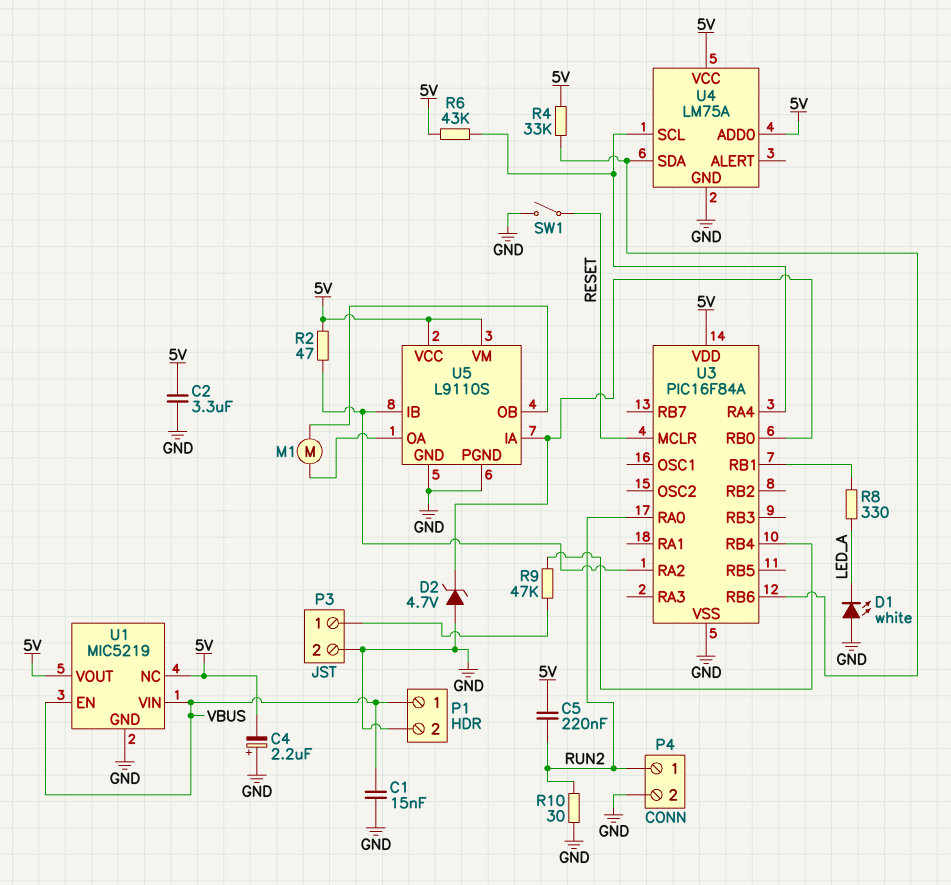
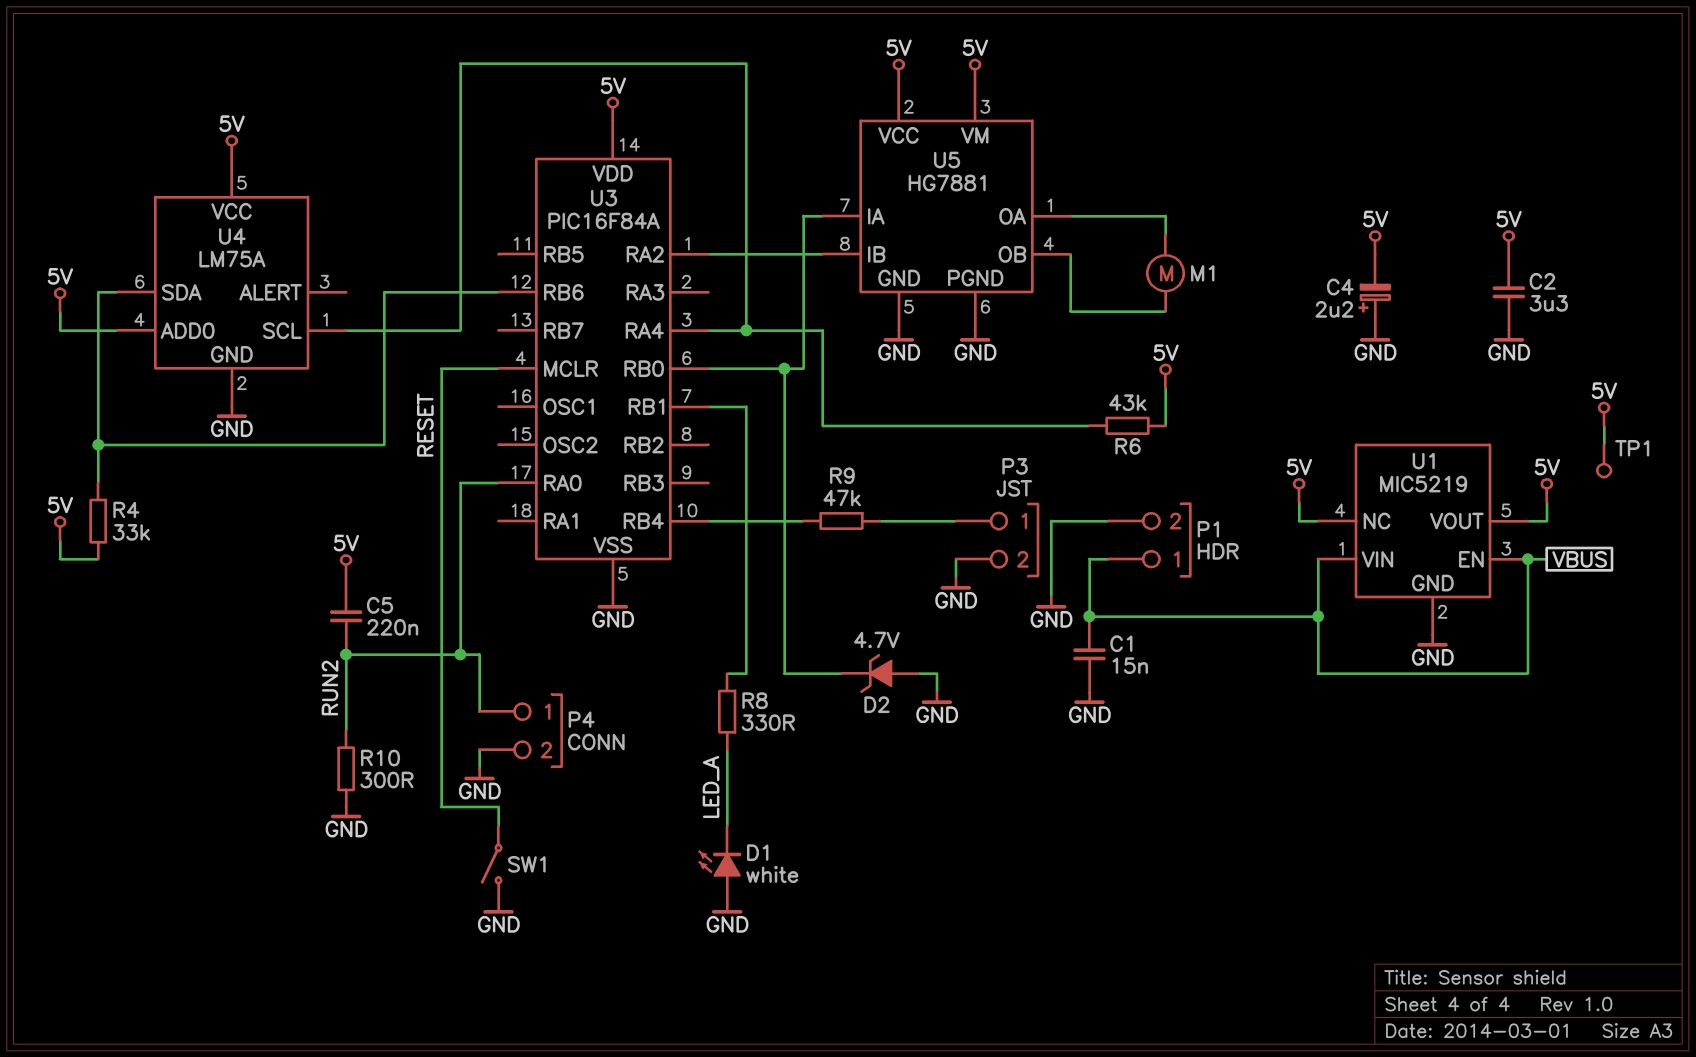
R2: 47 (5V, U3/RA2) -> none
R10: 30 (GND, RUN2) -> 300 (GND, RUN2)
TP1: none -> test point (5V)
U5: L9110S -> HG7881

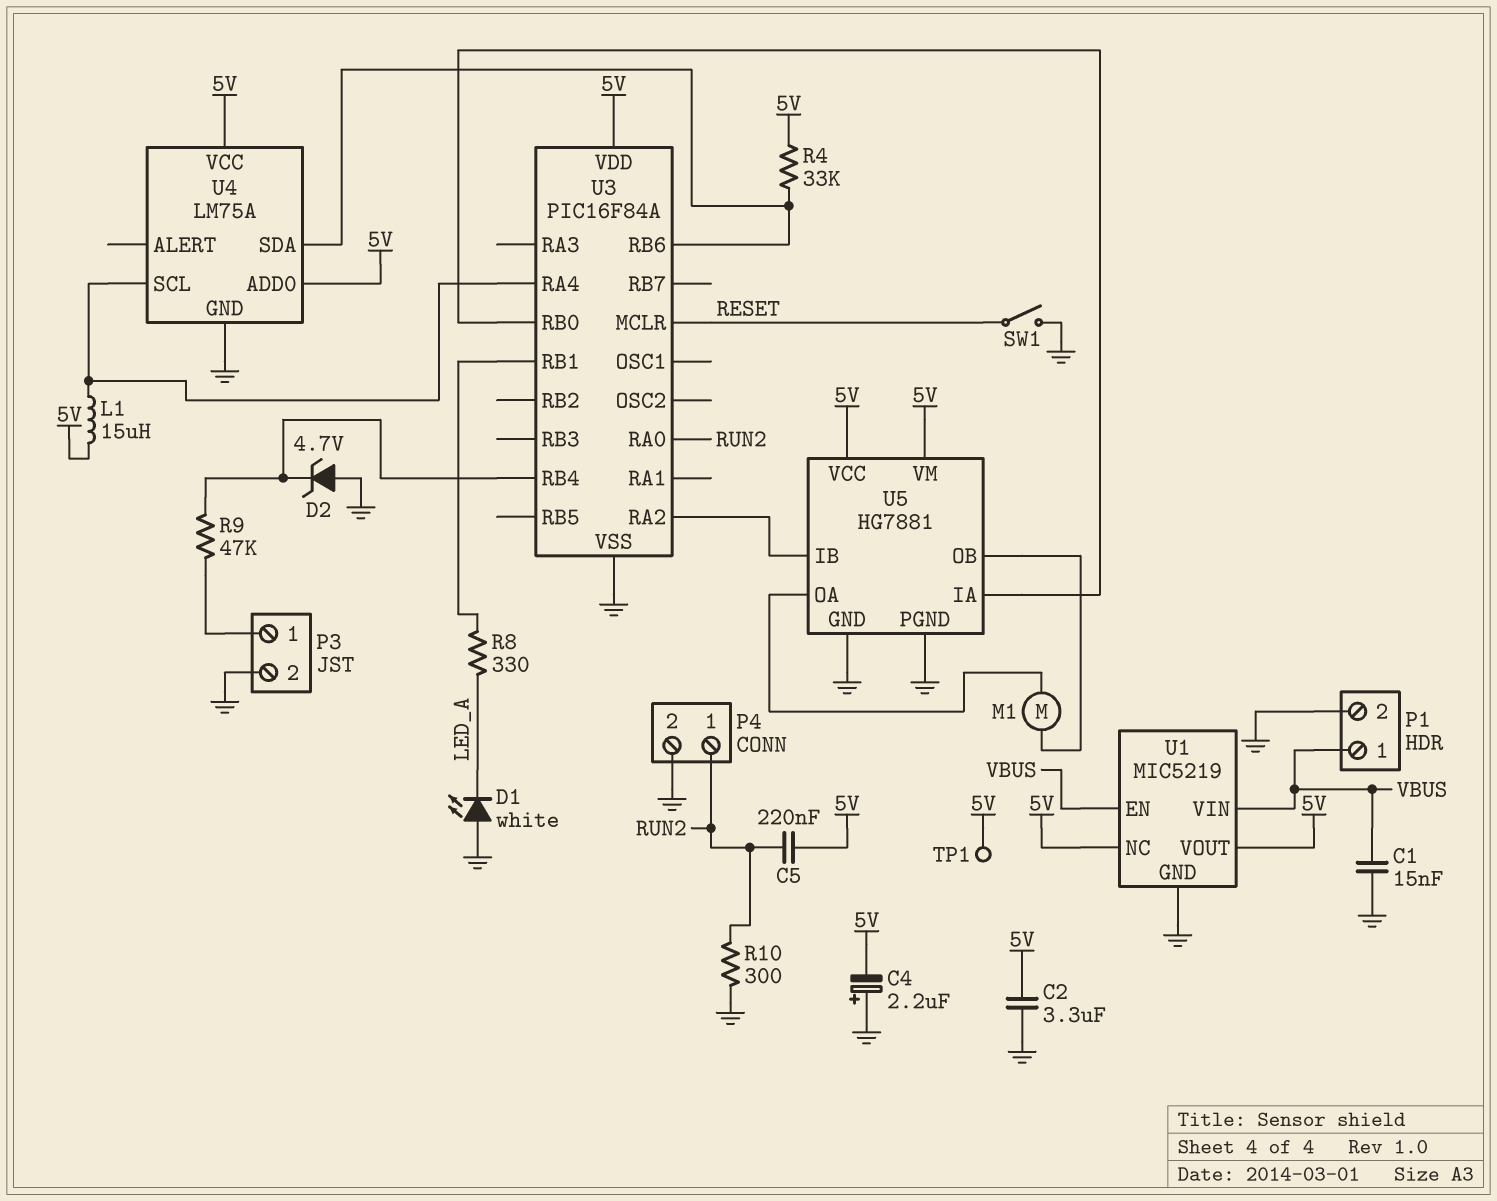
D2: zener 4.7V (A GND, K U3/RB0) -> zener 4.7V (A GND, K U3/RB4)
L1: none -> 15uH (5V, U3/RA4)
R6: 43k (5V, U3/RA4) -> none

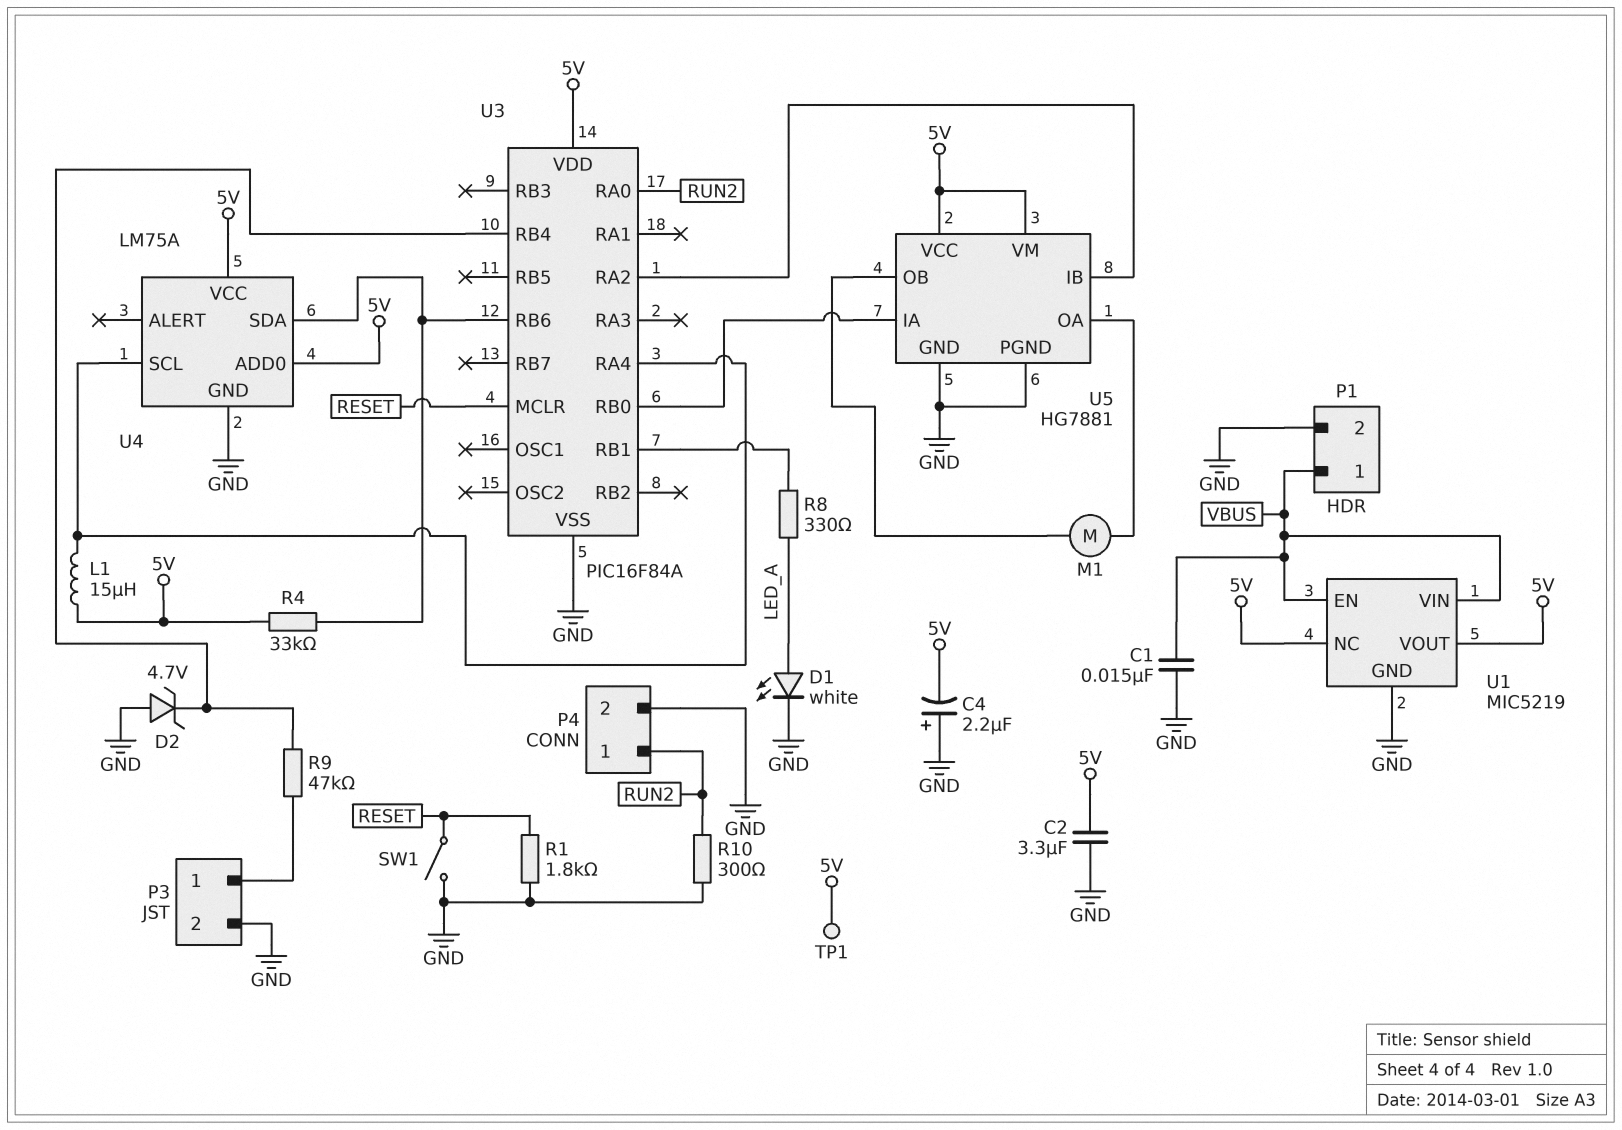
C5: 220nF (5V, RUN2) -> none
D1: LED white (A GND, K LED_A) -> LED white (A LED_A, K GND)
R1: none -> 1.8k (GND, RESET)

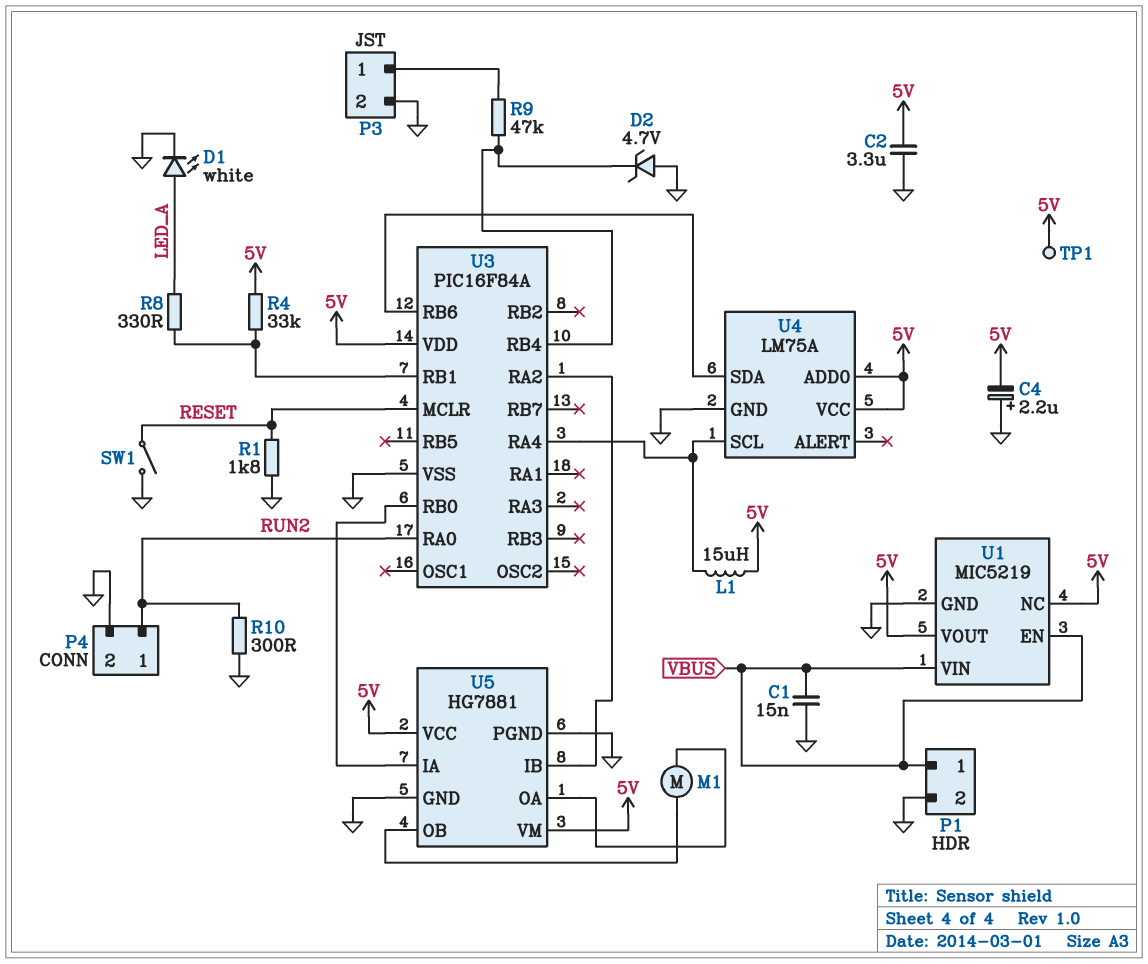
R4: 33k (5V, U3/RB6) -> 33k (5V, U3/RB1)

